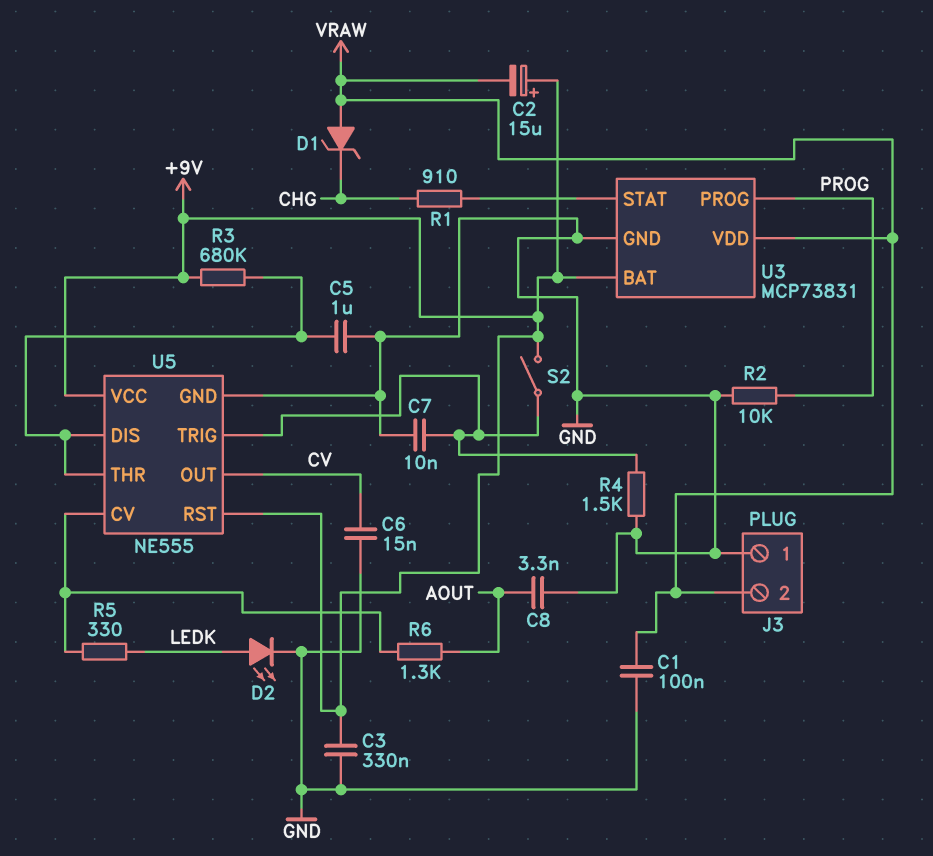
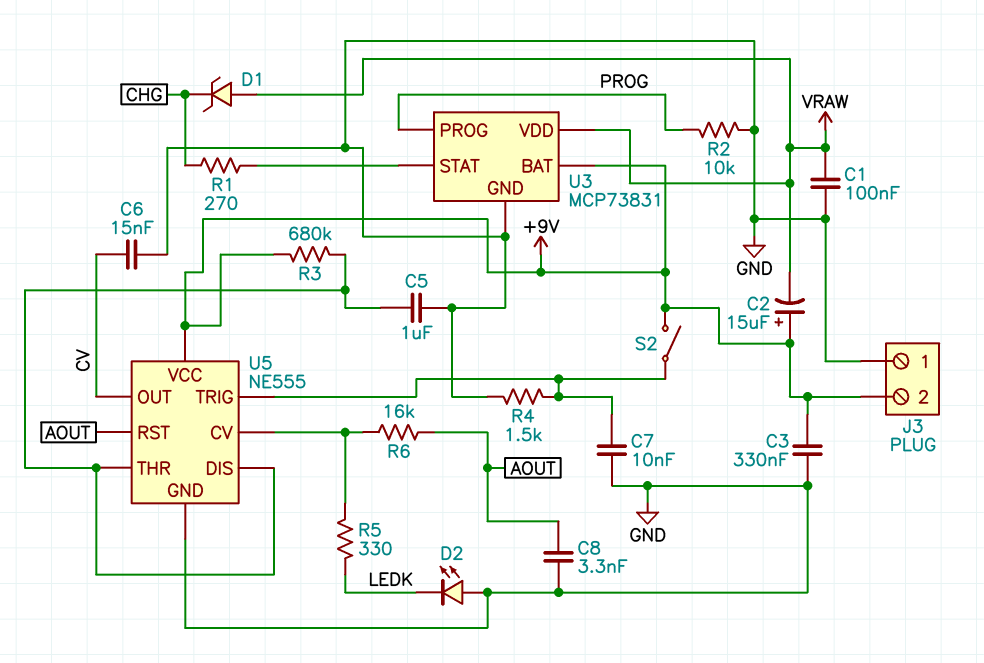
D2: LED (A LEDK, K GND) -> LED (A GND, K LEDK)
J3 pin 2: VRAW -> +9V
R1: 910 (CHG, U3/STAT) -> 270 (CHG, U3/STAT)
R6: 1.3k (AOUT, U5/CV) -> 16k (AOUT, U5/CV)
U5 pin RST: +9V -> AOUT

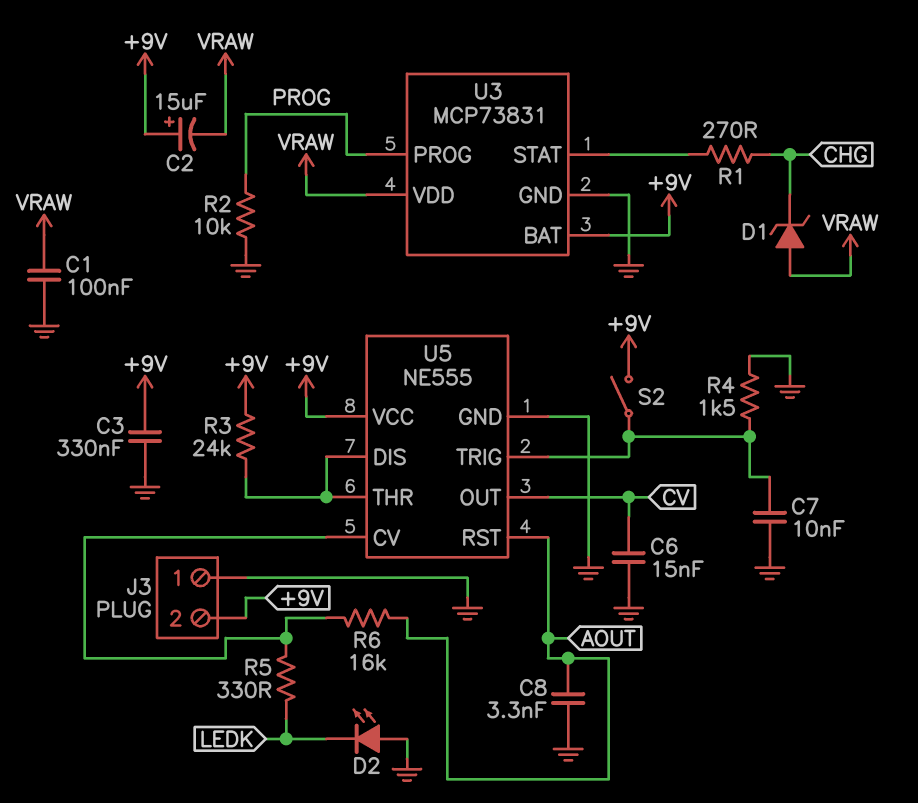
C5: 1uF (GND, U5/DIS) -> none
R3: 680k (+9V, U5/DIS) -> 24k (+9V, U5/DIS)

